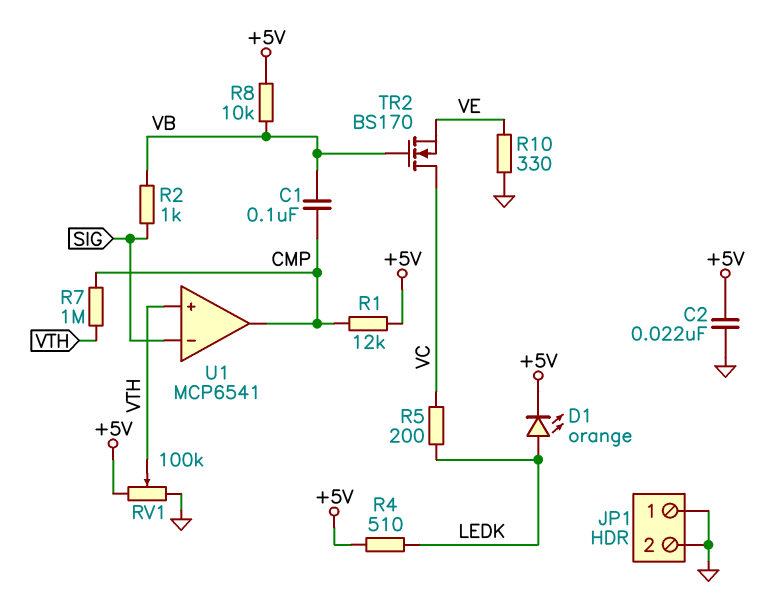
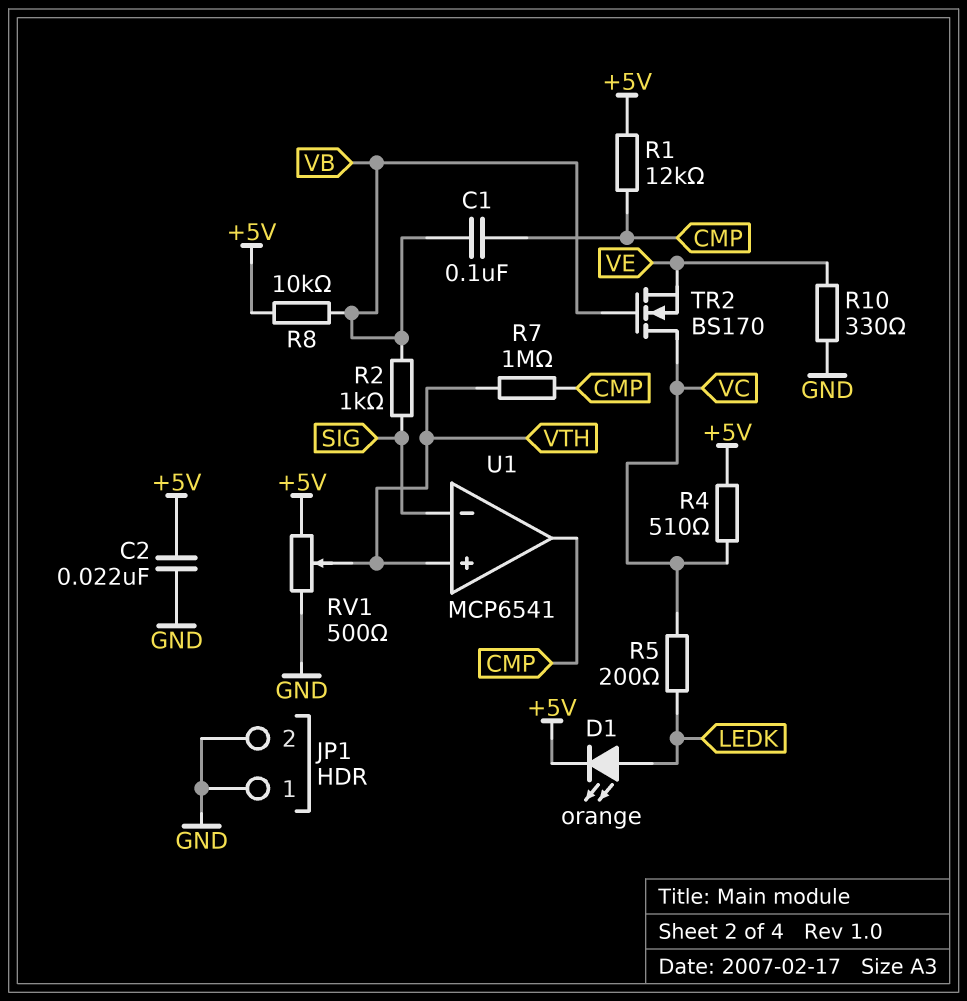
R4: 510 (+5V, LEDK) -> 510 (+5V, VC)
RV1: 100k (+5V, GND, wiper VTH) -> 500 (+5V, GND, wiper VTH)

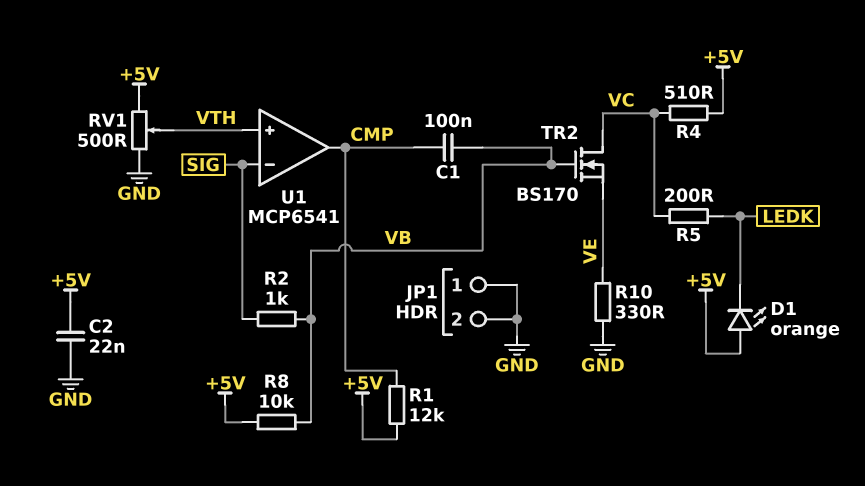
D1: LED orange (A LEDK, K +5V) -> LED orange (A +5V, K LEDK)
R7: 1M (CMP, VTH) -> none

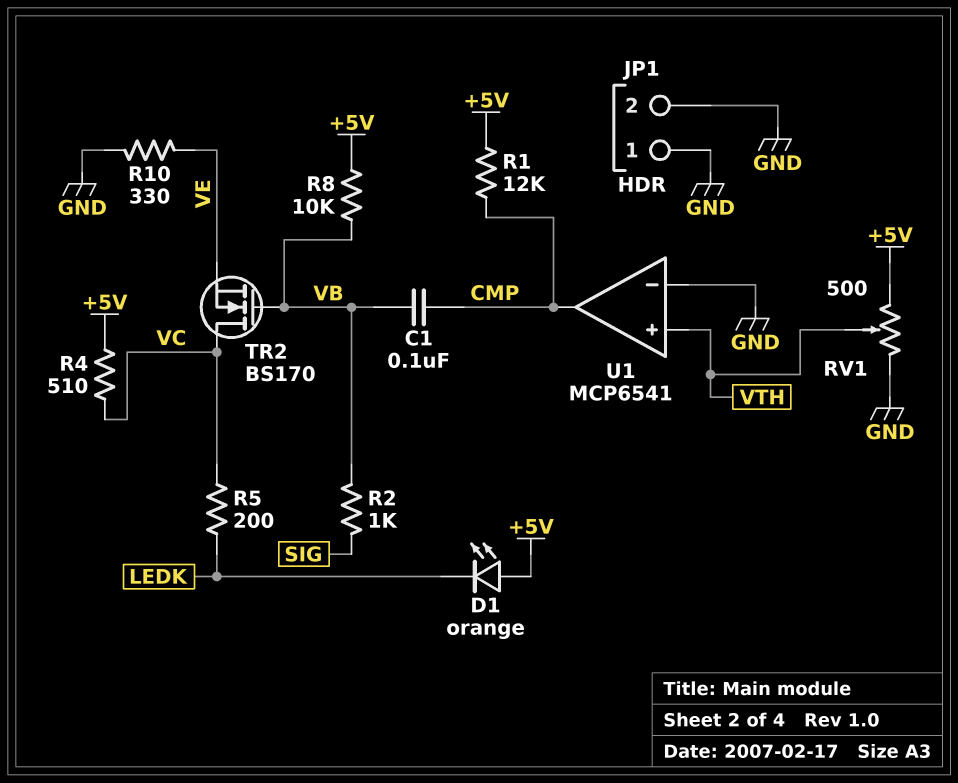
C2: 22nF (+5V, GND) -> none
U1 pin in-: SIG -> GND

